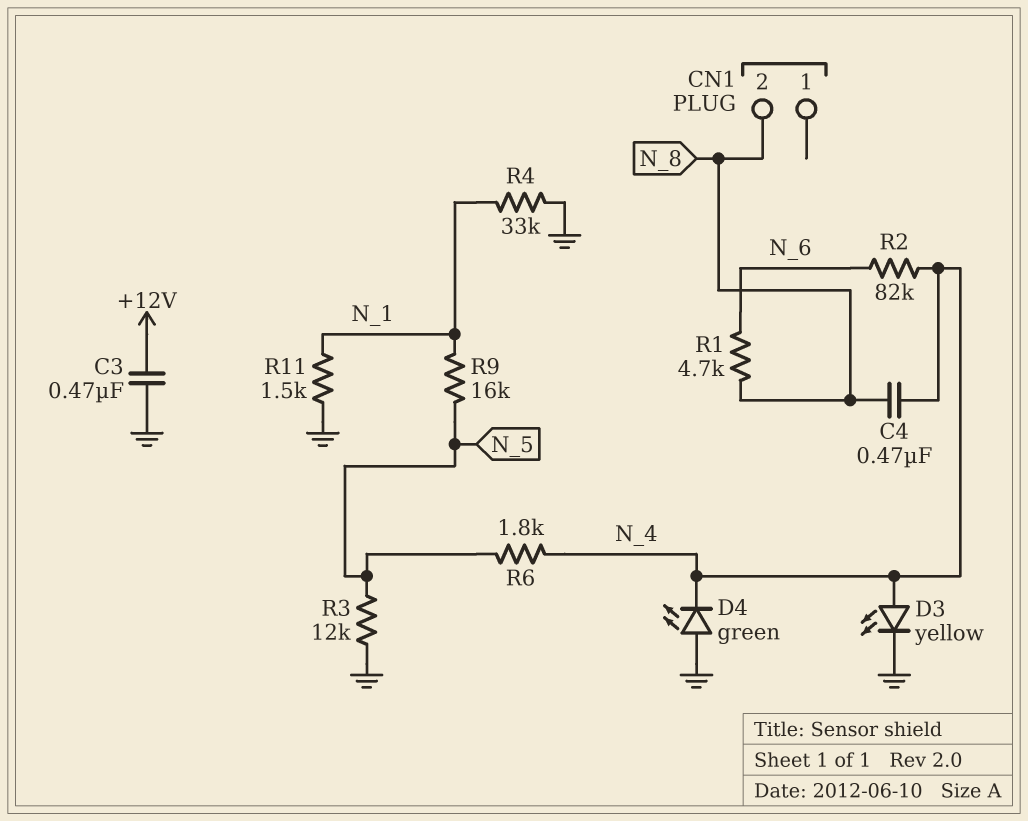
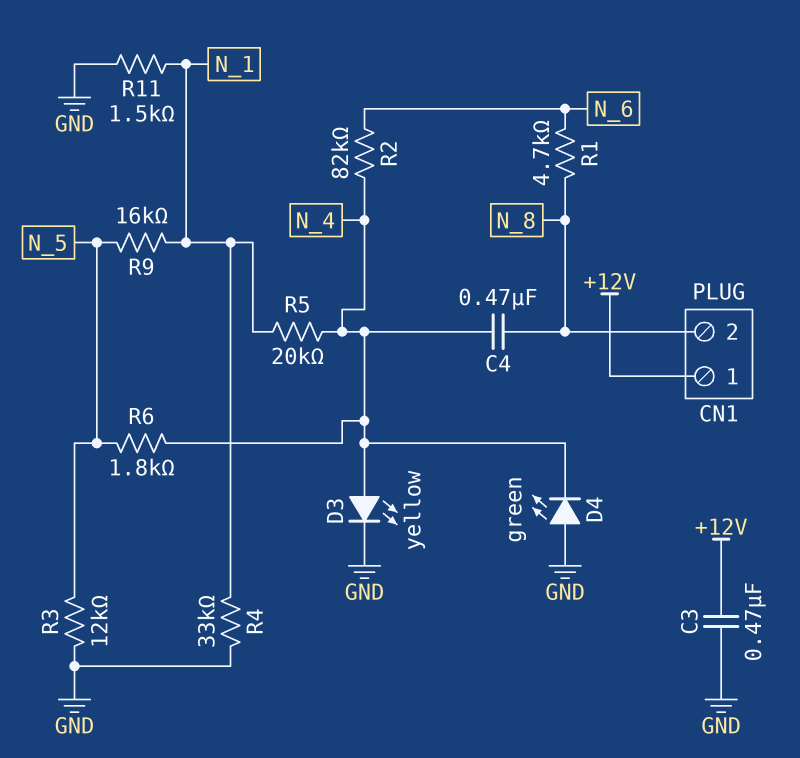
CN1 pin 1: none -> +12V
R5: none -> 20k (N_1, N_4)

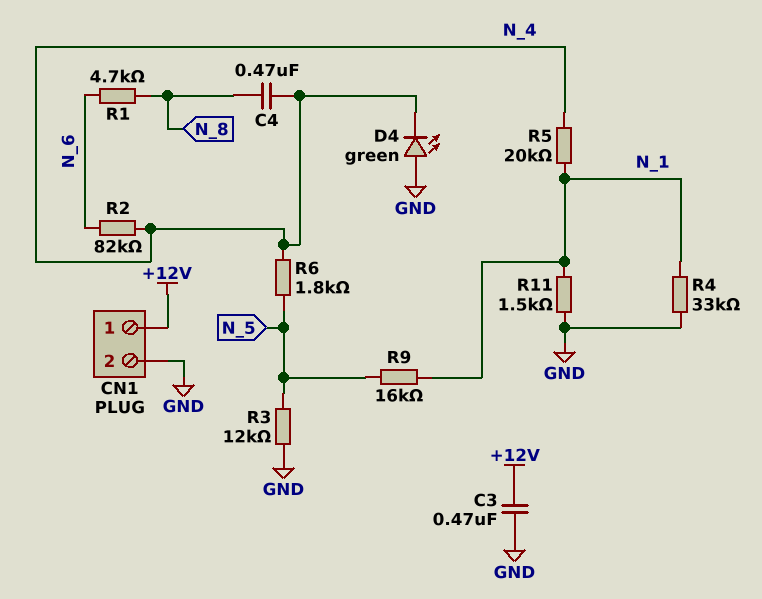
CN1 pin 2: N_8 -> GND
D3: LED yellow (A N_4, K GND) -> none

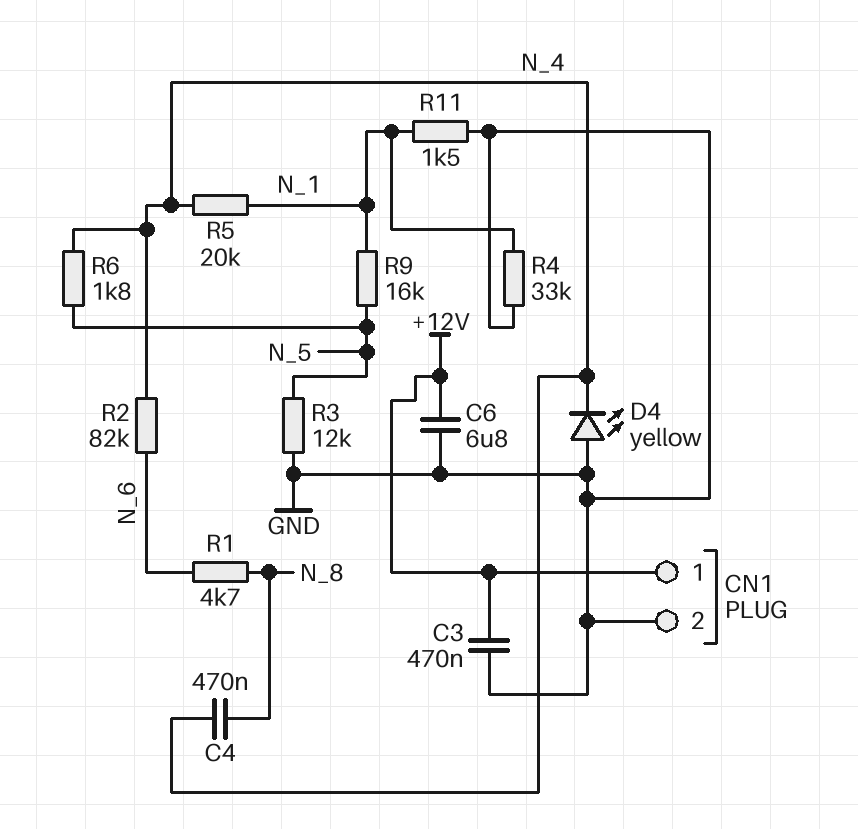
C6: none -> 6.8uF (+12V, GND)
D4: LED green (A GND, K N_4) -> LED yellow (A GND, K N_4)

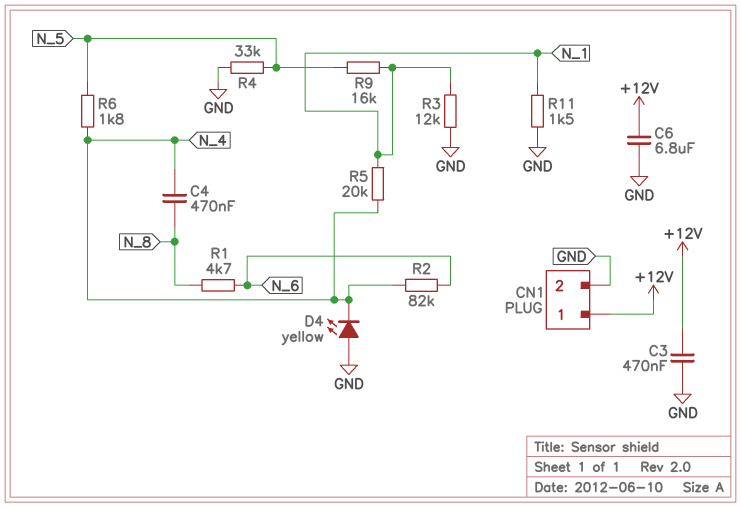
R3: 12k (GND, N_5) -> 12k (GND, N_1)
R4: 33k (GND, N_1) -> 33k (GND, N_5)

